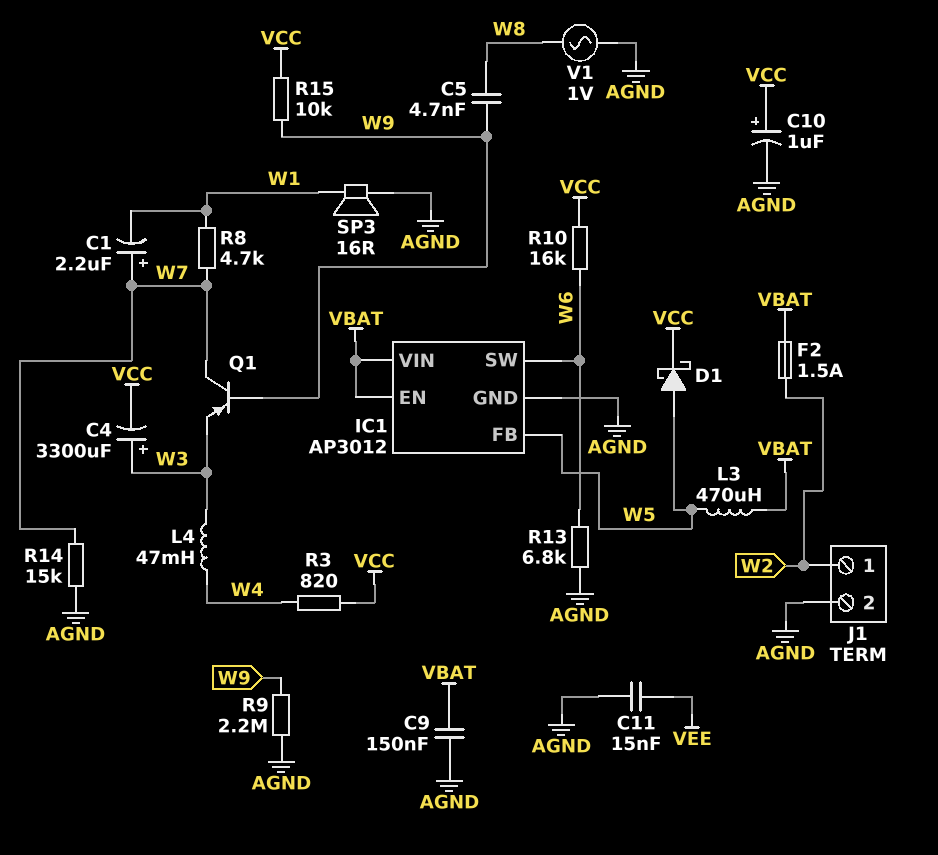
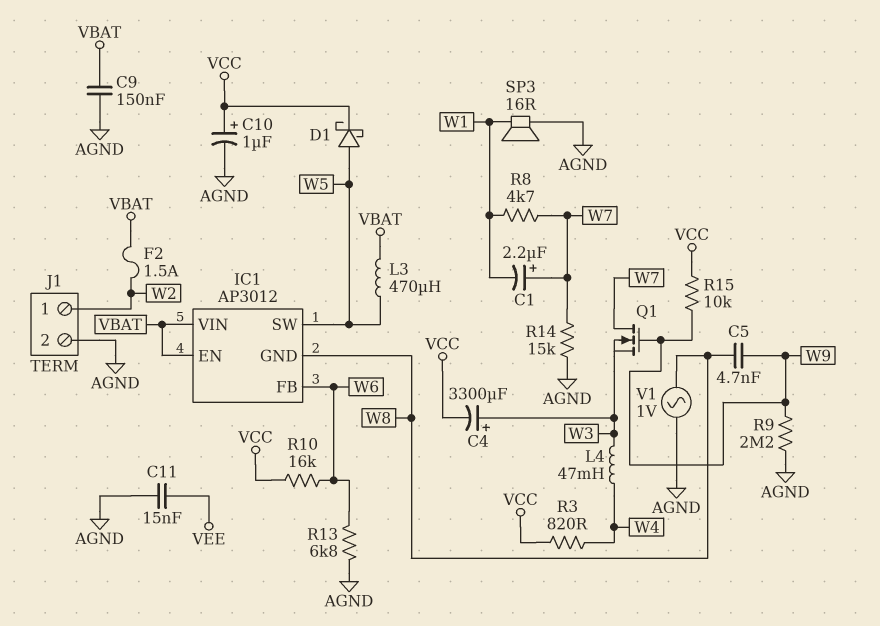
IC1 pin FB: W5 -> W6
IC1 pin GND: AGND -> W8
IC1 pin SW: W6 -> W5
Q1: PNP (B W9, C W7, E W3) -> NMOS (G W9, D W7, S W3)

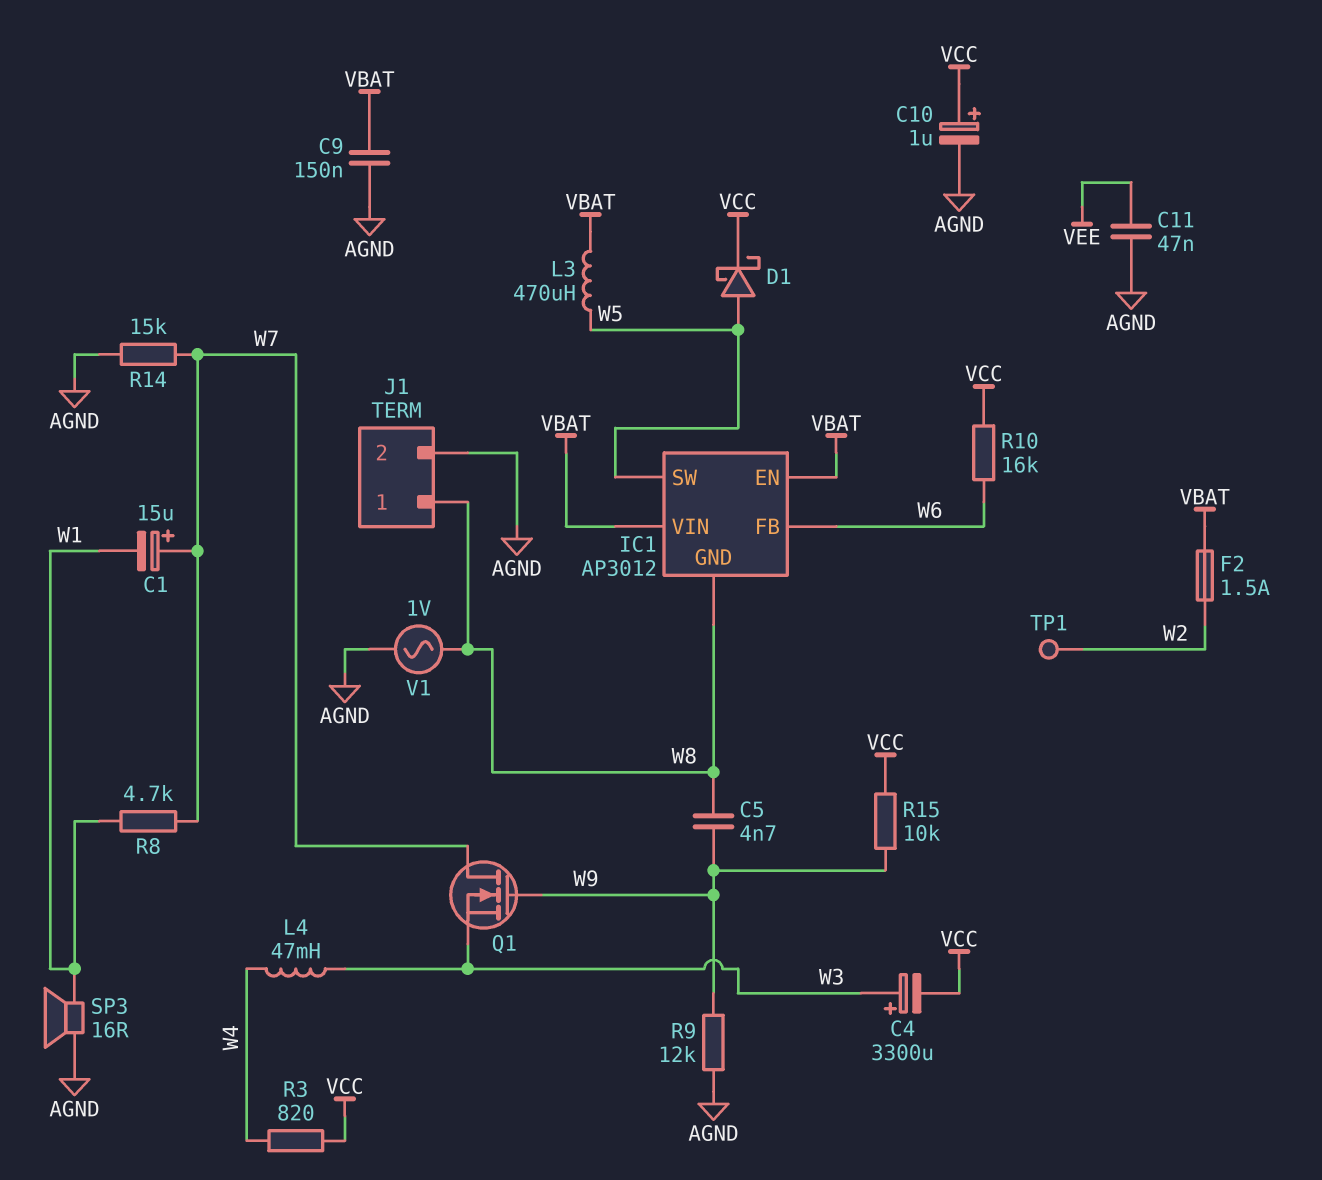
C1: 2.2uF (plus W7, minus W1) -> 15uF (plus W7, minus W1)
C11: 15nF (AGND, VEE) -> 47nF (AGND, VEE)
J1 pin 1: W2 -> W8
R9: 2.2M (AGND, W9) -> 12k (AGND, W9)
R13: 6.8k (AGND, W6) -> none
TP1: none -> test point (W2)

